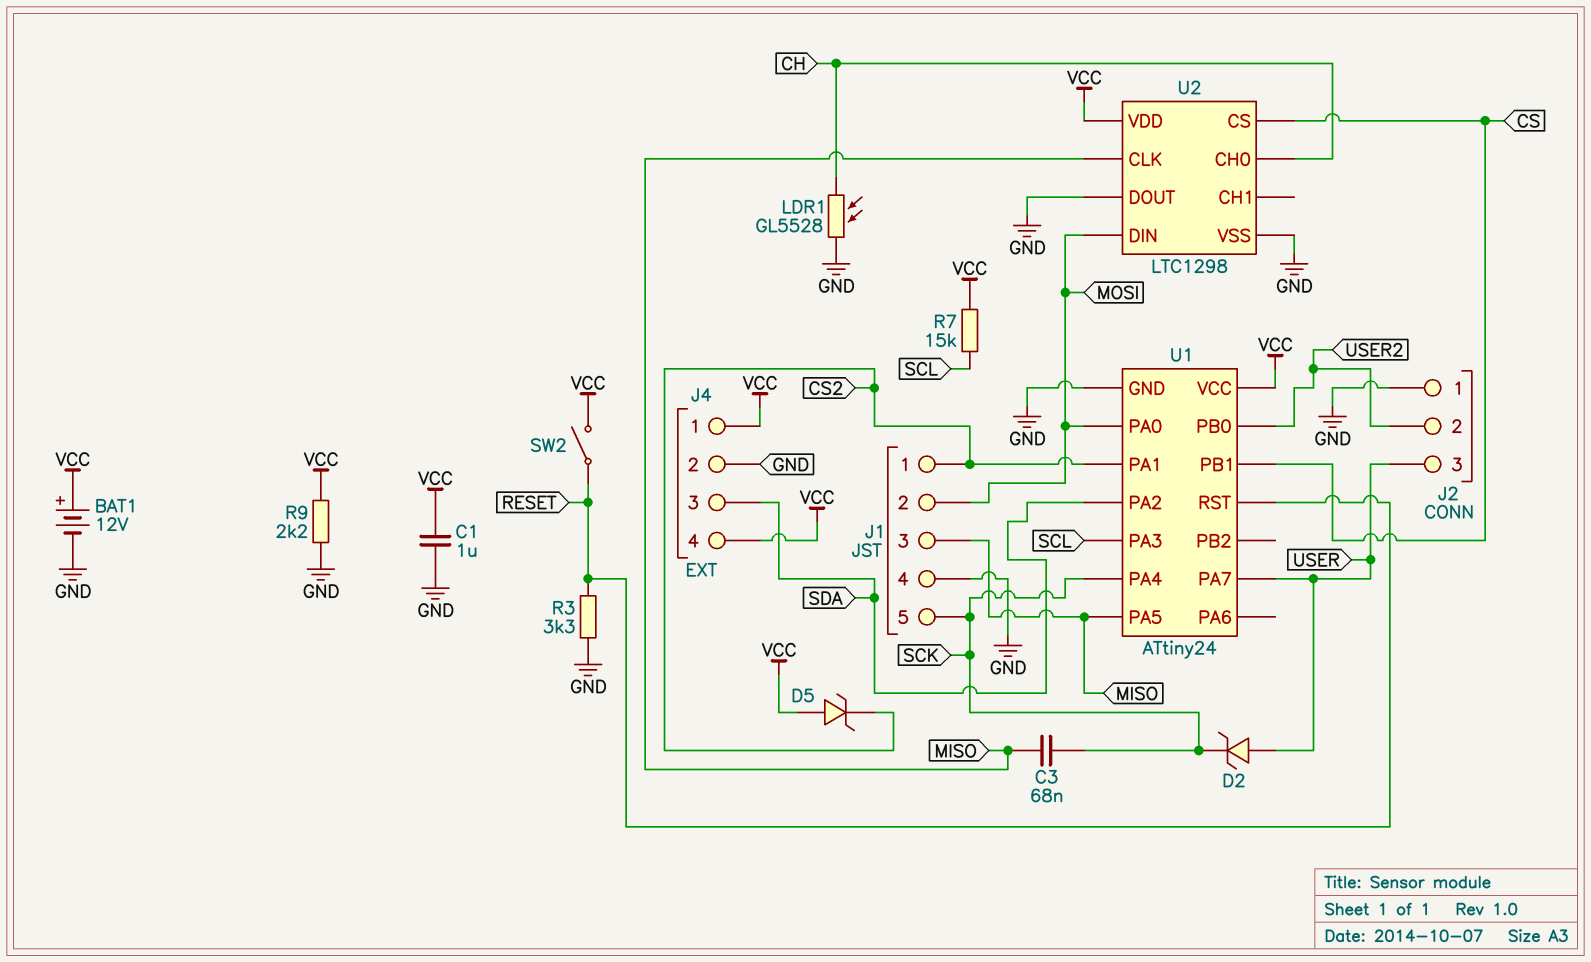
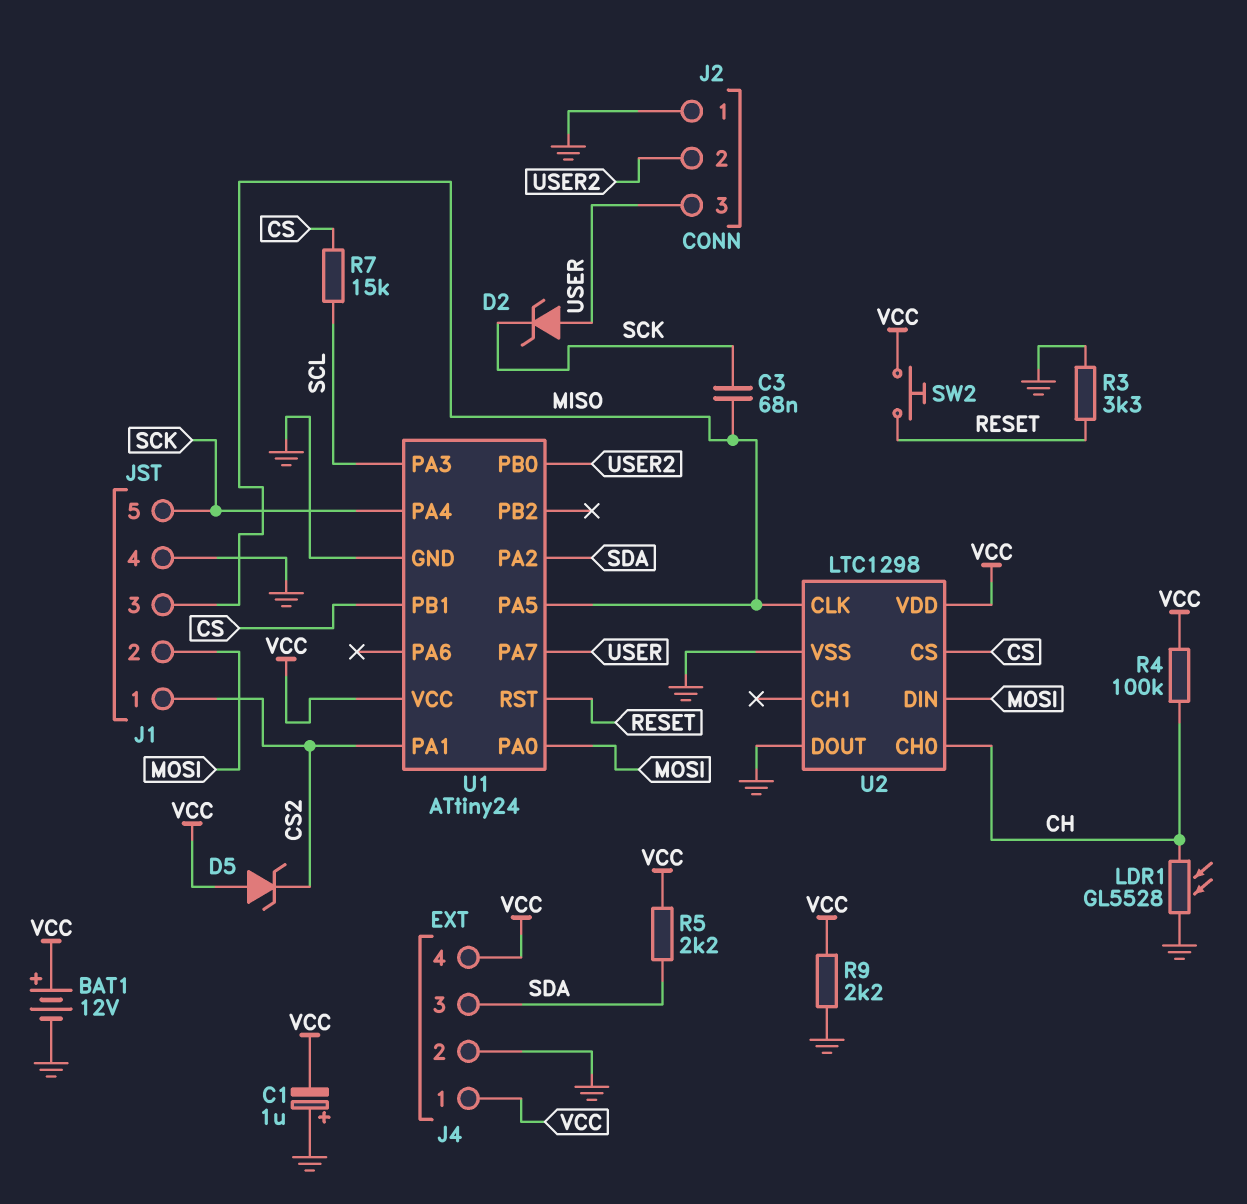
C1: 1uF (GND, VCC) -> 1uF (plus GND, minus VCC)
R4: none -> 100k (CH, VCC)
R5: none -> 2.2k (SDA, VCC)
R7: 15k (SCL, VCC) -> 15k (CS, SCL)
SW2: switch (RESET, VCC) -> button (RESET, VCC)

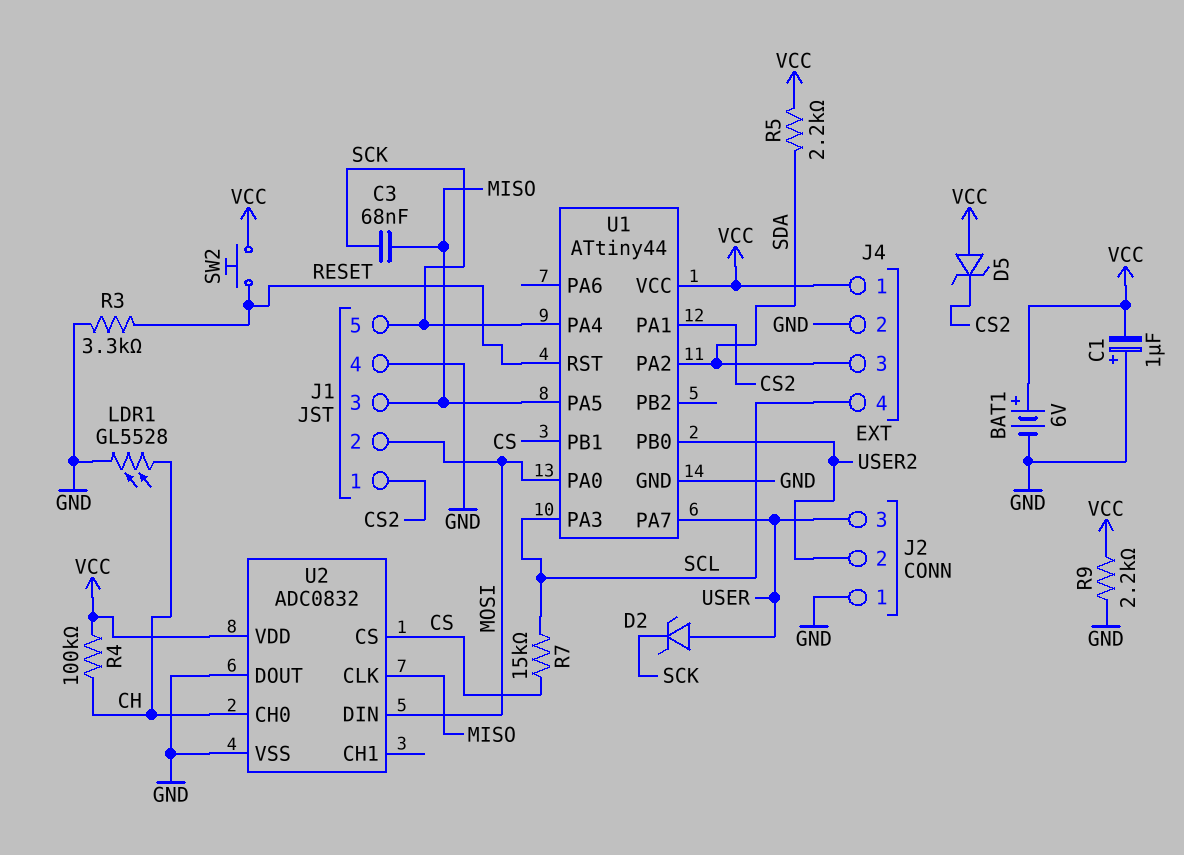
BAT1: 12V (plus VCC, minus GND) -> 6V (plus VCC, minus GND)
J4 pin 4: VCC -> SCL
U1: ATtiny24 -> ATtiny44
U2: LTC1298 -> ADC0832

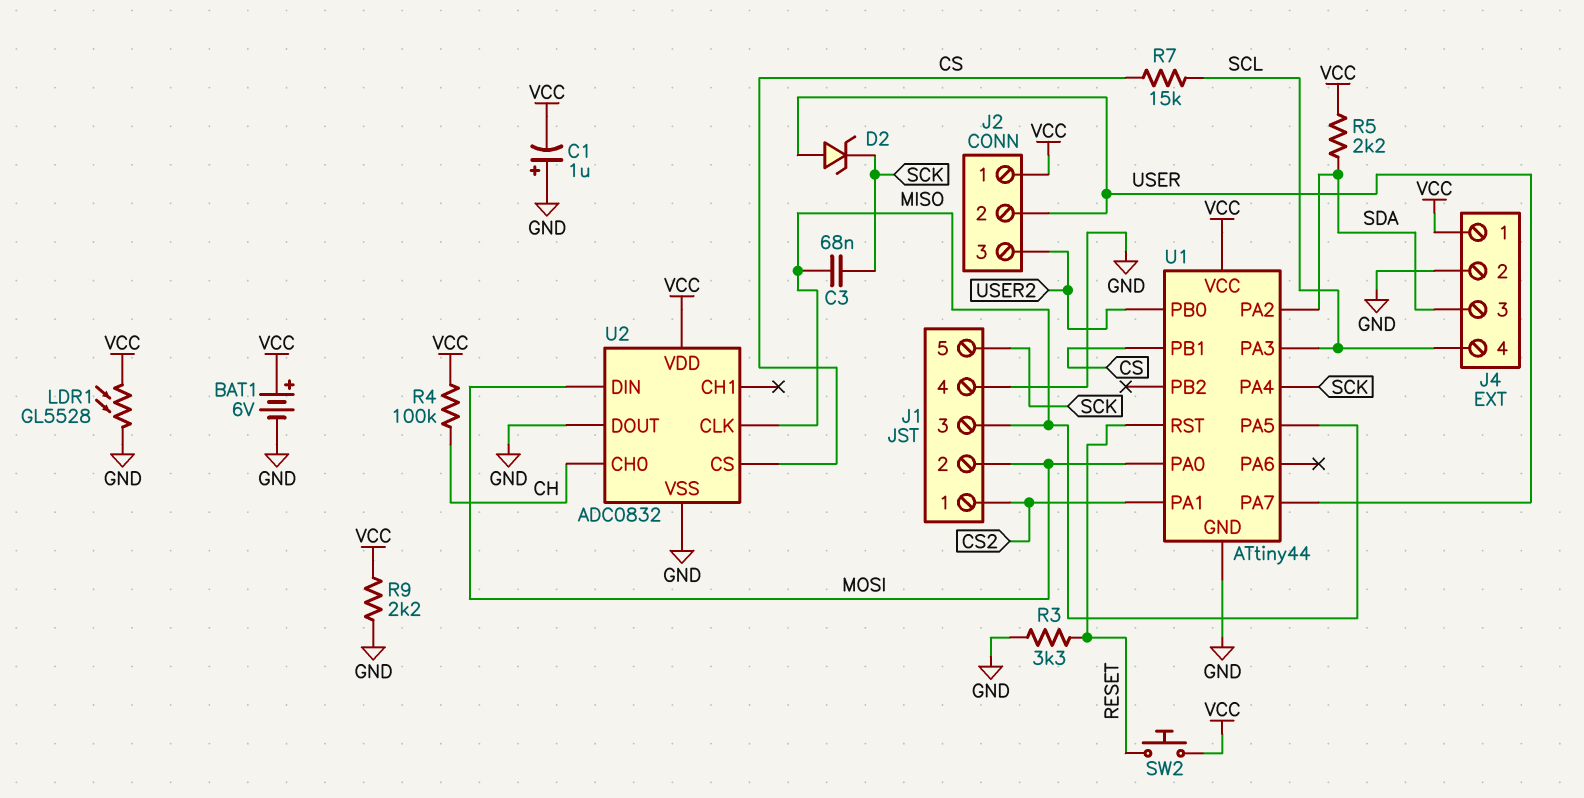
D5: zener (A VCC, K CS2) -> none
J2 pin 1: GND -> VCC
J2 pin 2: USER2 -> USER
J2 pin 3: USER -> USER2
LDR1: GL5528 (CH, GND) -> GL5528 (GND, VCC)

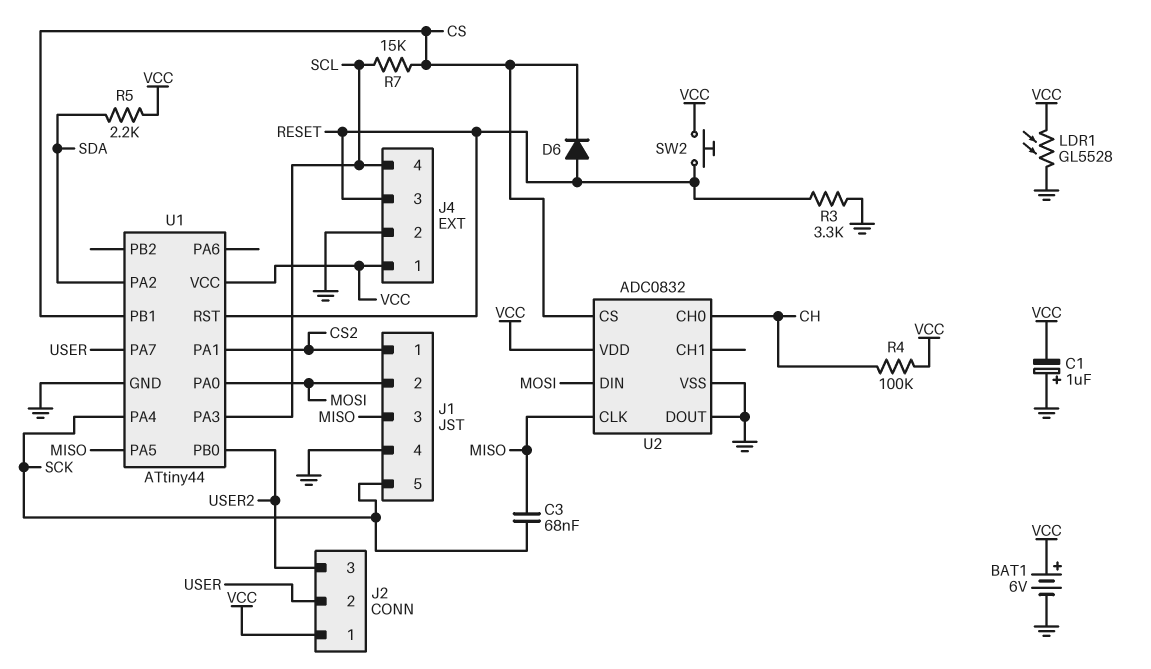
D2: zener (A USER, K SCK) -> none
D6: none -> diode (A RESET, K CS)
J4 pin 3: SDA -> RESET
R9: 2.2k (GND, VCC) -> none

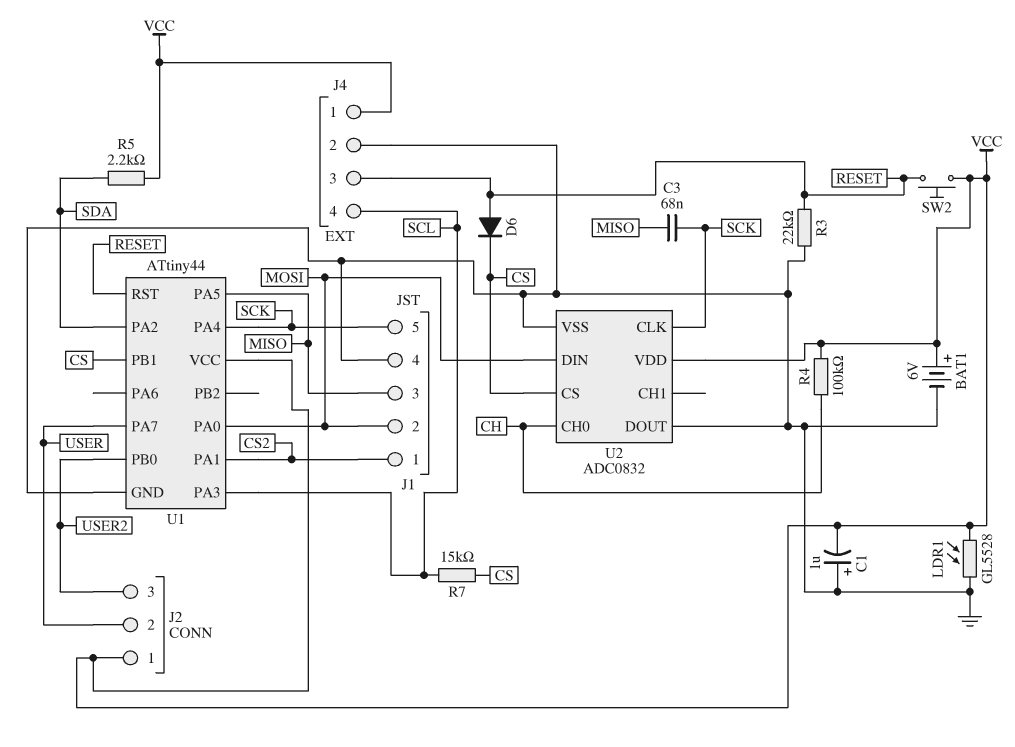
R3: 3.3k (GND, RESET) -> 22k (GND, RESET)
U2 pin CLK: MISO -> SCK

